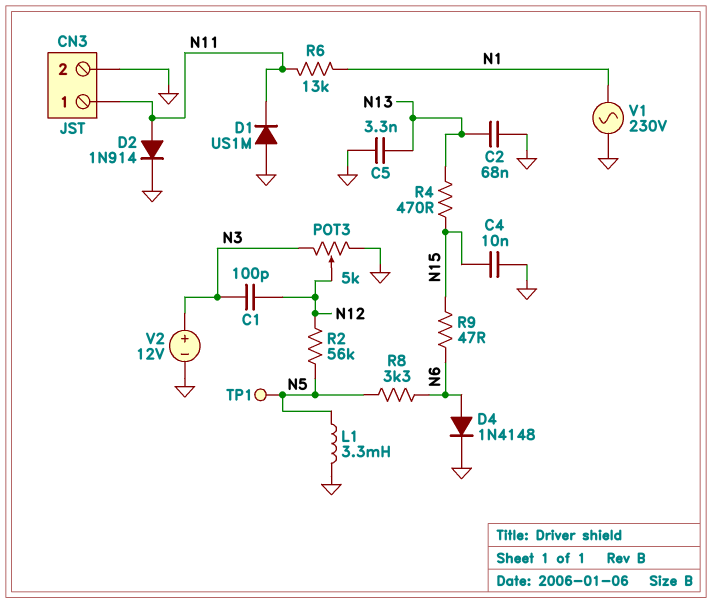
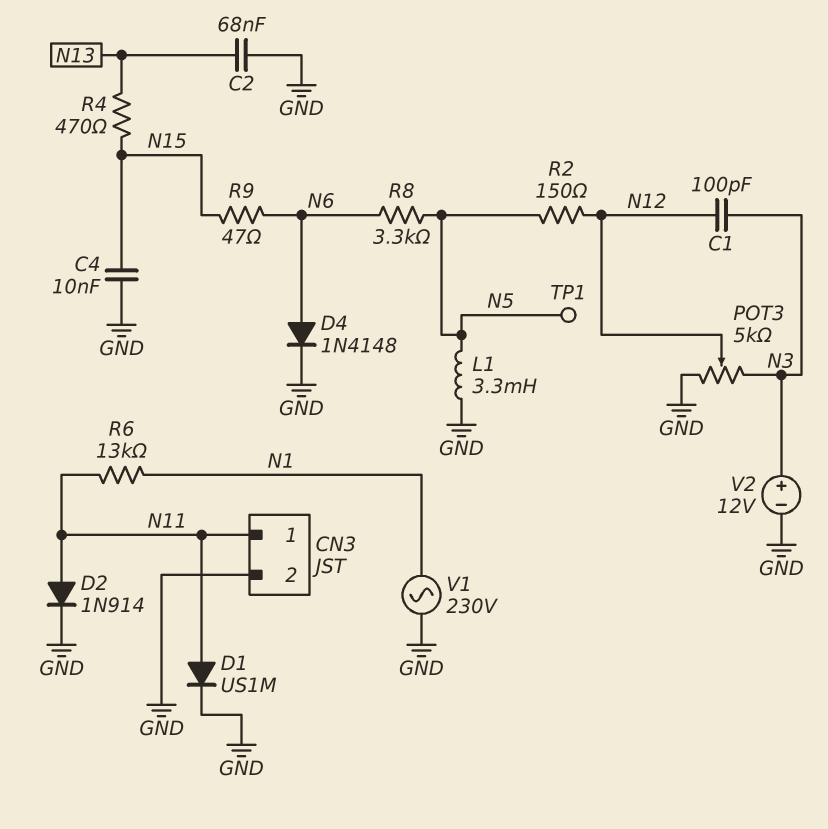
C5: 3.3nF (GND, N13) -> none
D1: diode US1M (A GND, K N11) -> diode US1M (A N11, K GND)
R2: 56k (N5, N12) -> 150 (N5, N12)

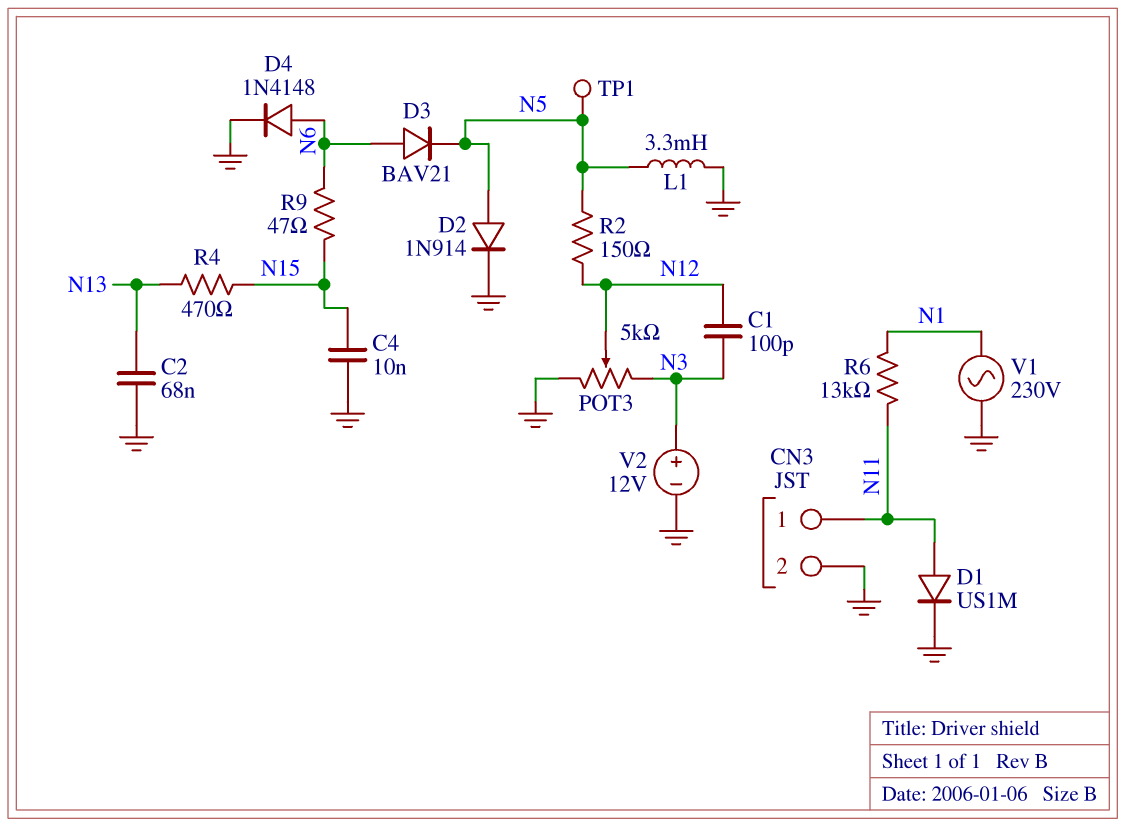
D2: diode 1N914 (A N11, K GND) -> diode 1N914 (A N5, K GND)
D3: none -> diode BAV21 (A N6, K N5)
R8: 3.3k (N5, N6) -> none

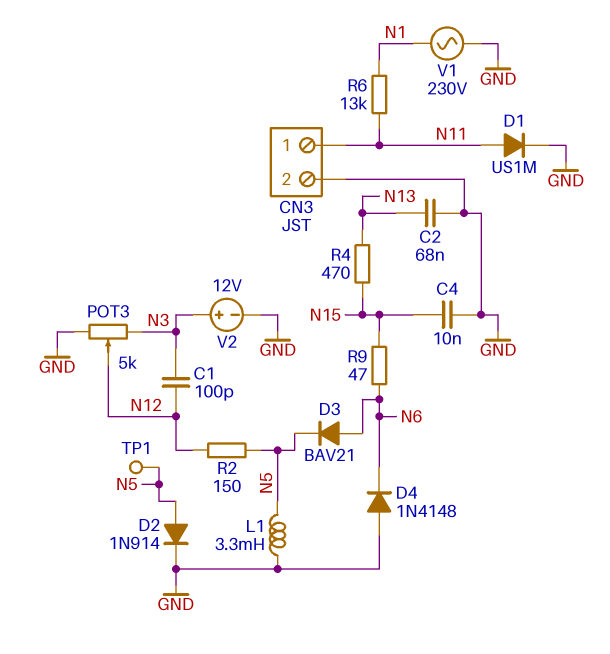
D4: diode 1N4148 (A N6, K GND) -> diode 1N4148 (A GND, K N6)

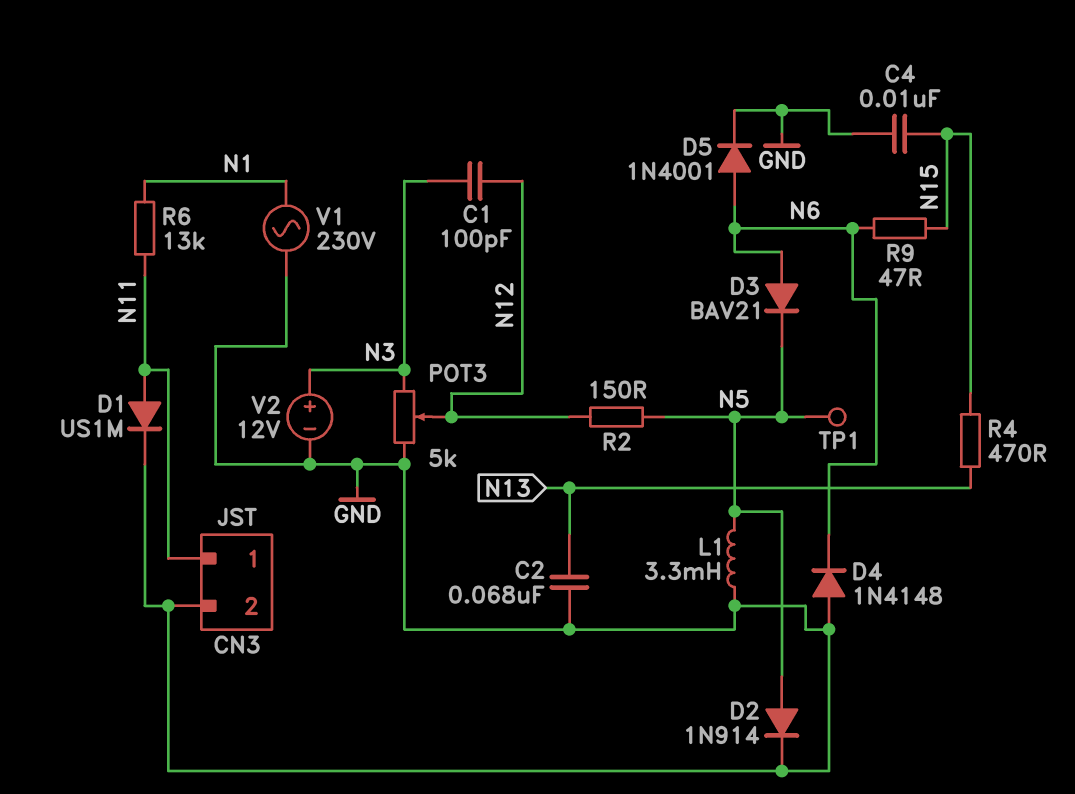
D5: none -> diode 1N4001 (A N6, K GND)

